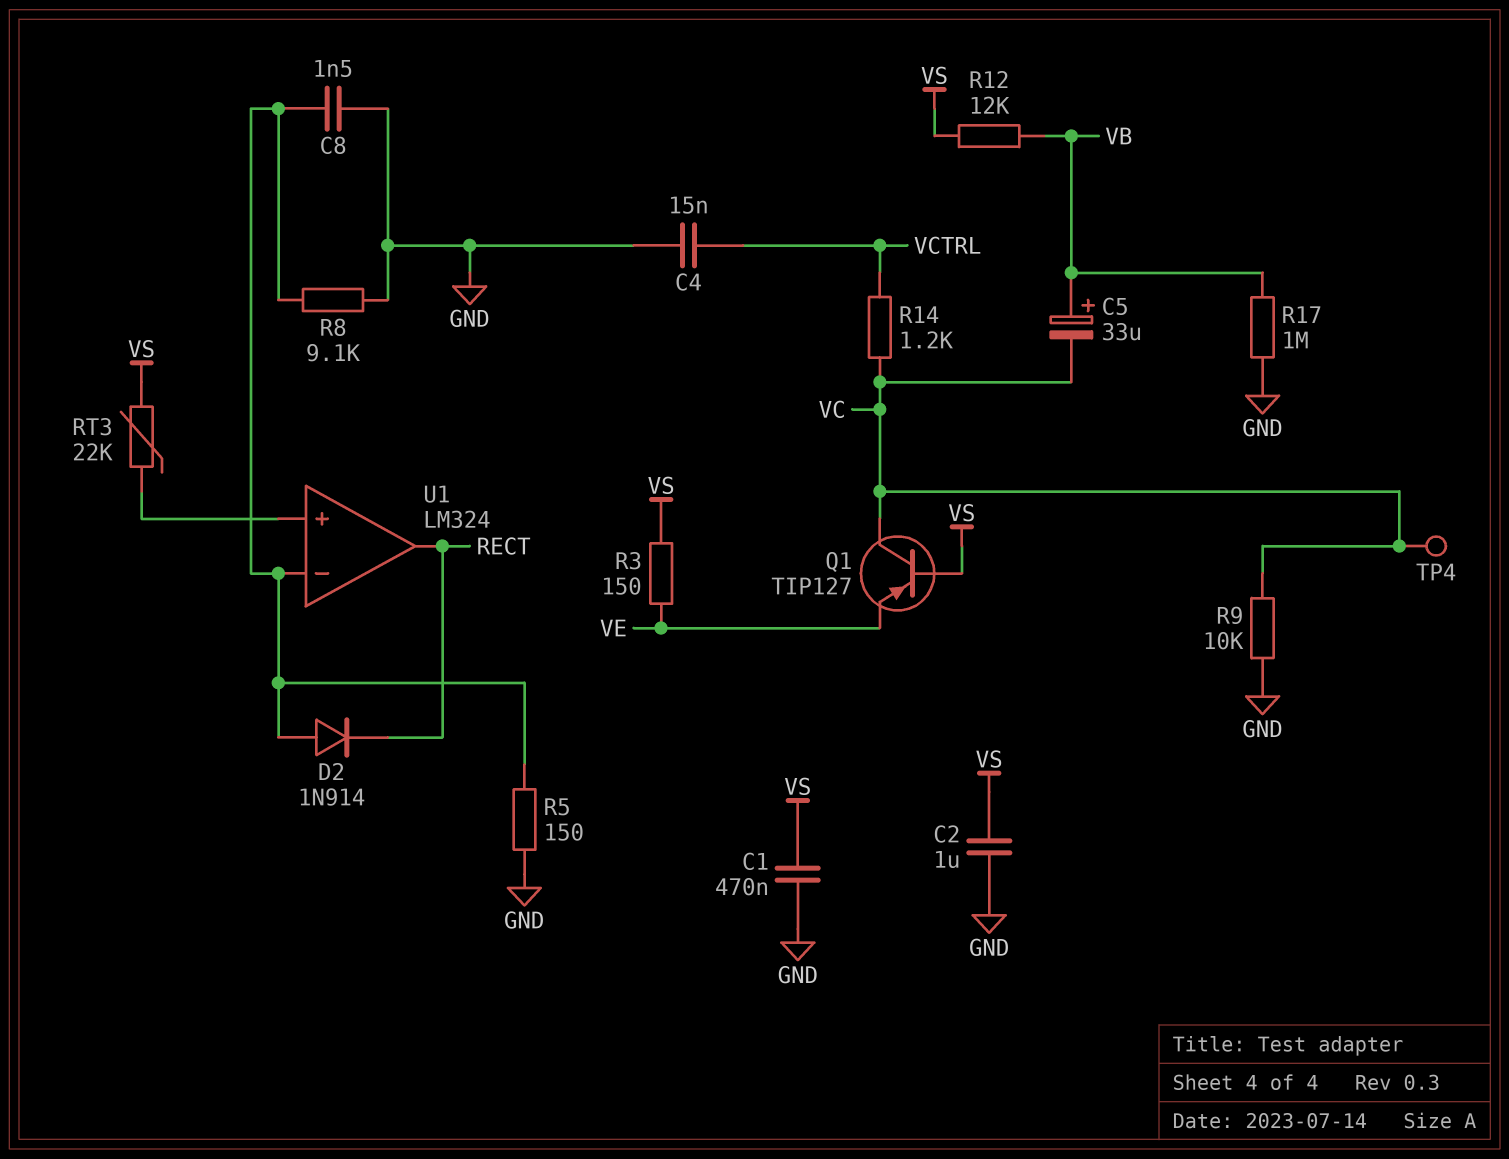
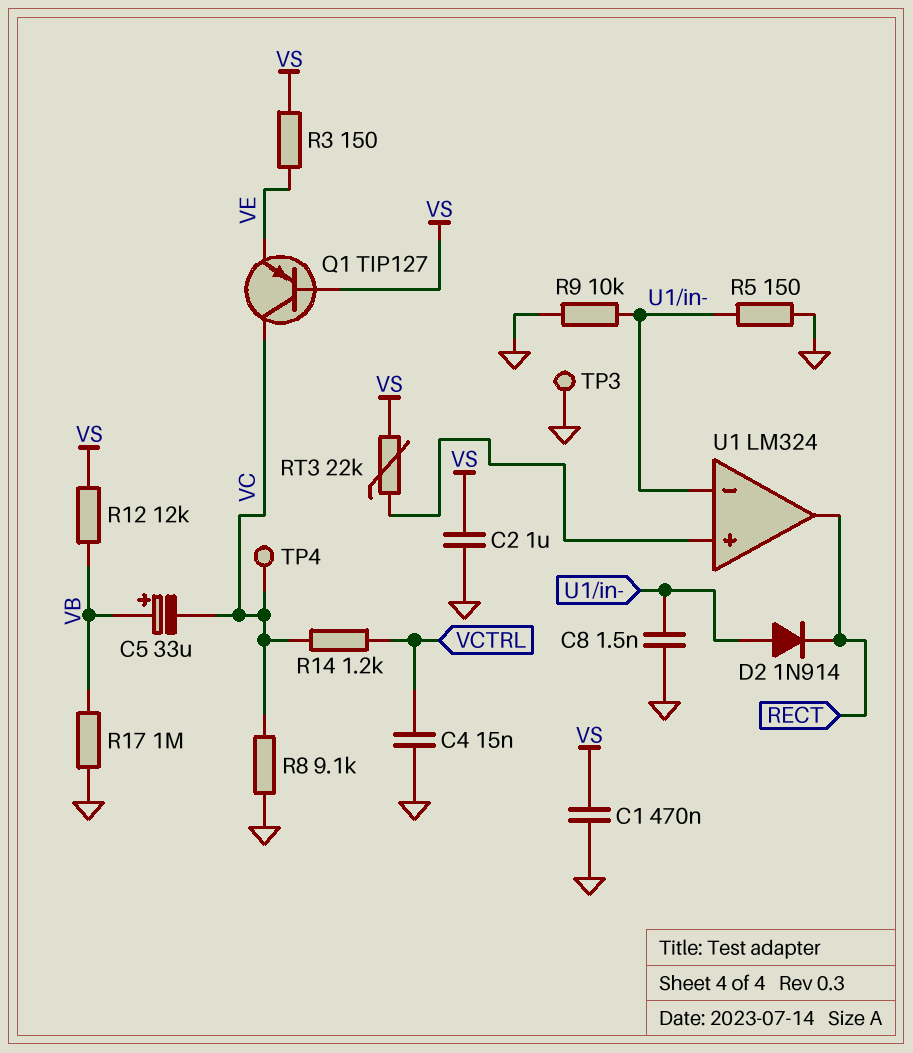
R8: 9.1k (GND, U1/in-) -> 9.1k (GND, VC)
R9: 10k (GND, VC) -> 10k (GND, U1/in-)
TP3: none -> test point (GND)

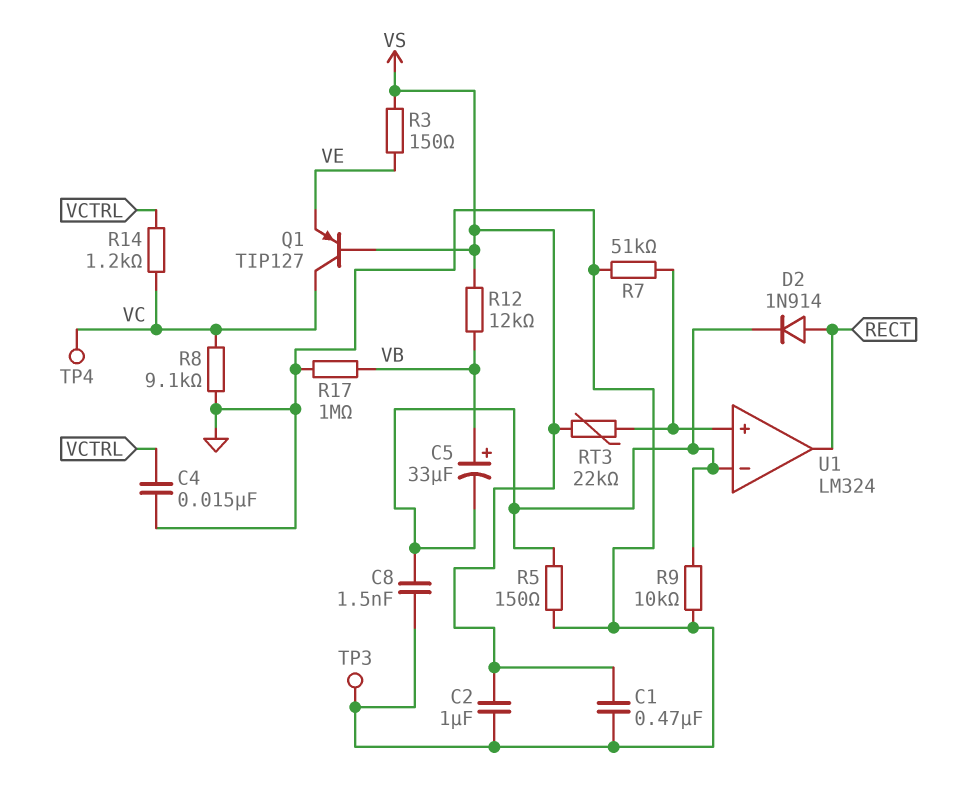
C5: 33uF (plus VB, minus VC) -> 33uF (plus VB, minus U1/in-)
D2: diode 1N914 (A U1/in-, K RECT) -> diode 1N914 (A RECT, K U1/in-)
R7: none -> 51k (GND, U1/in+)

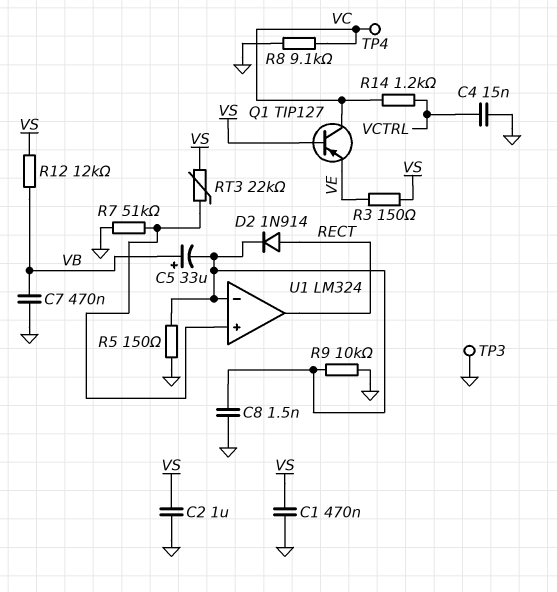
C7: none -> 470nF (GND, VB)
R17: 1M (GND, VB) -> none

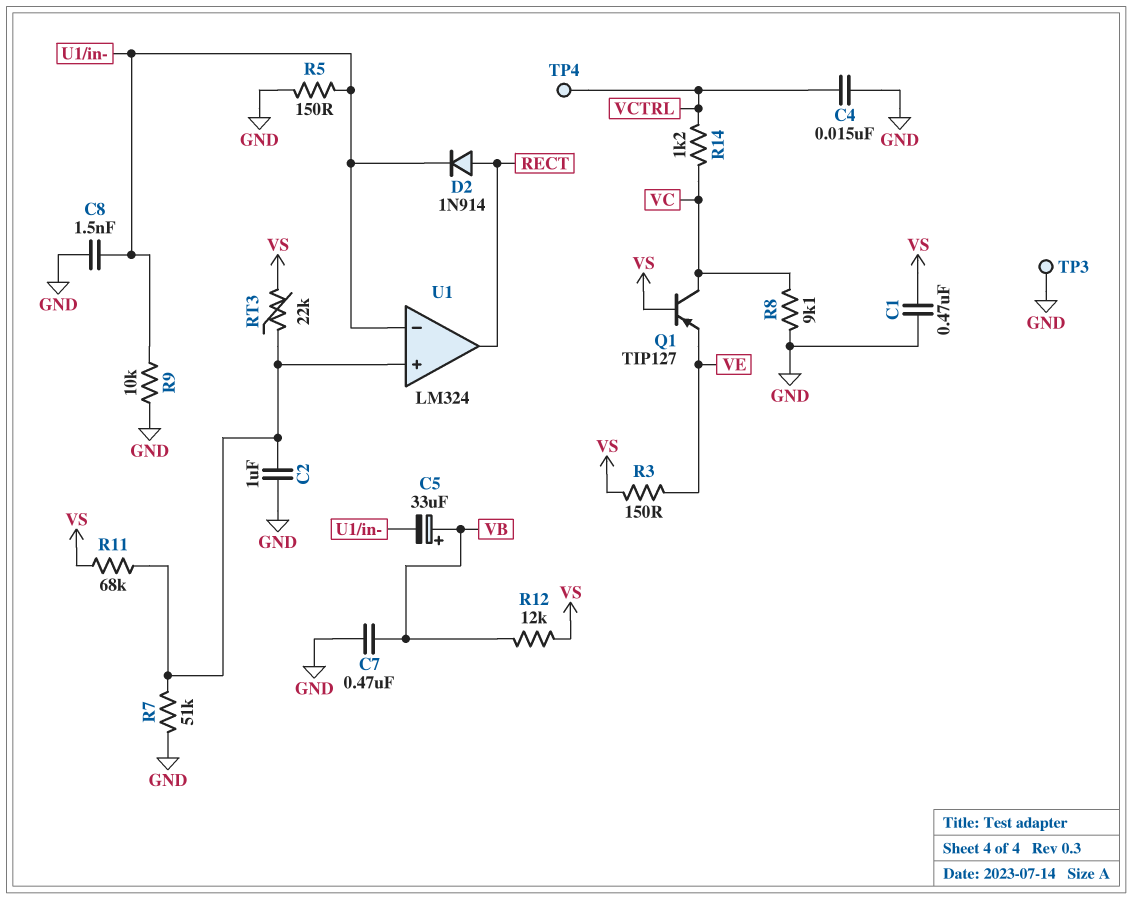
C2: 1uF (GND, VS) -> 1uF (GND, U1/in+)
R11: none -> 68k (U1/in+, VS)
TP4: test point (VC) -> test point (VCTRL)

